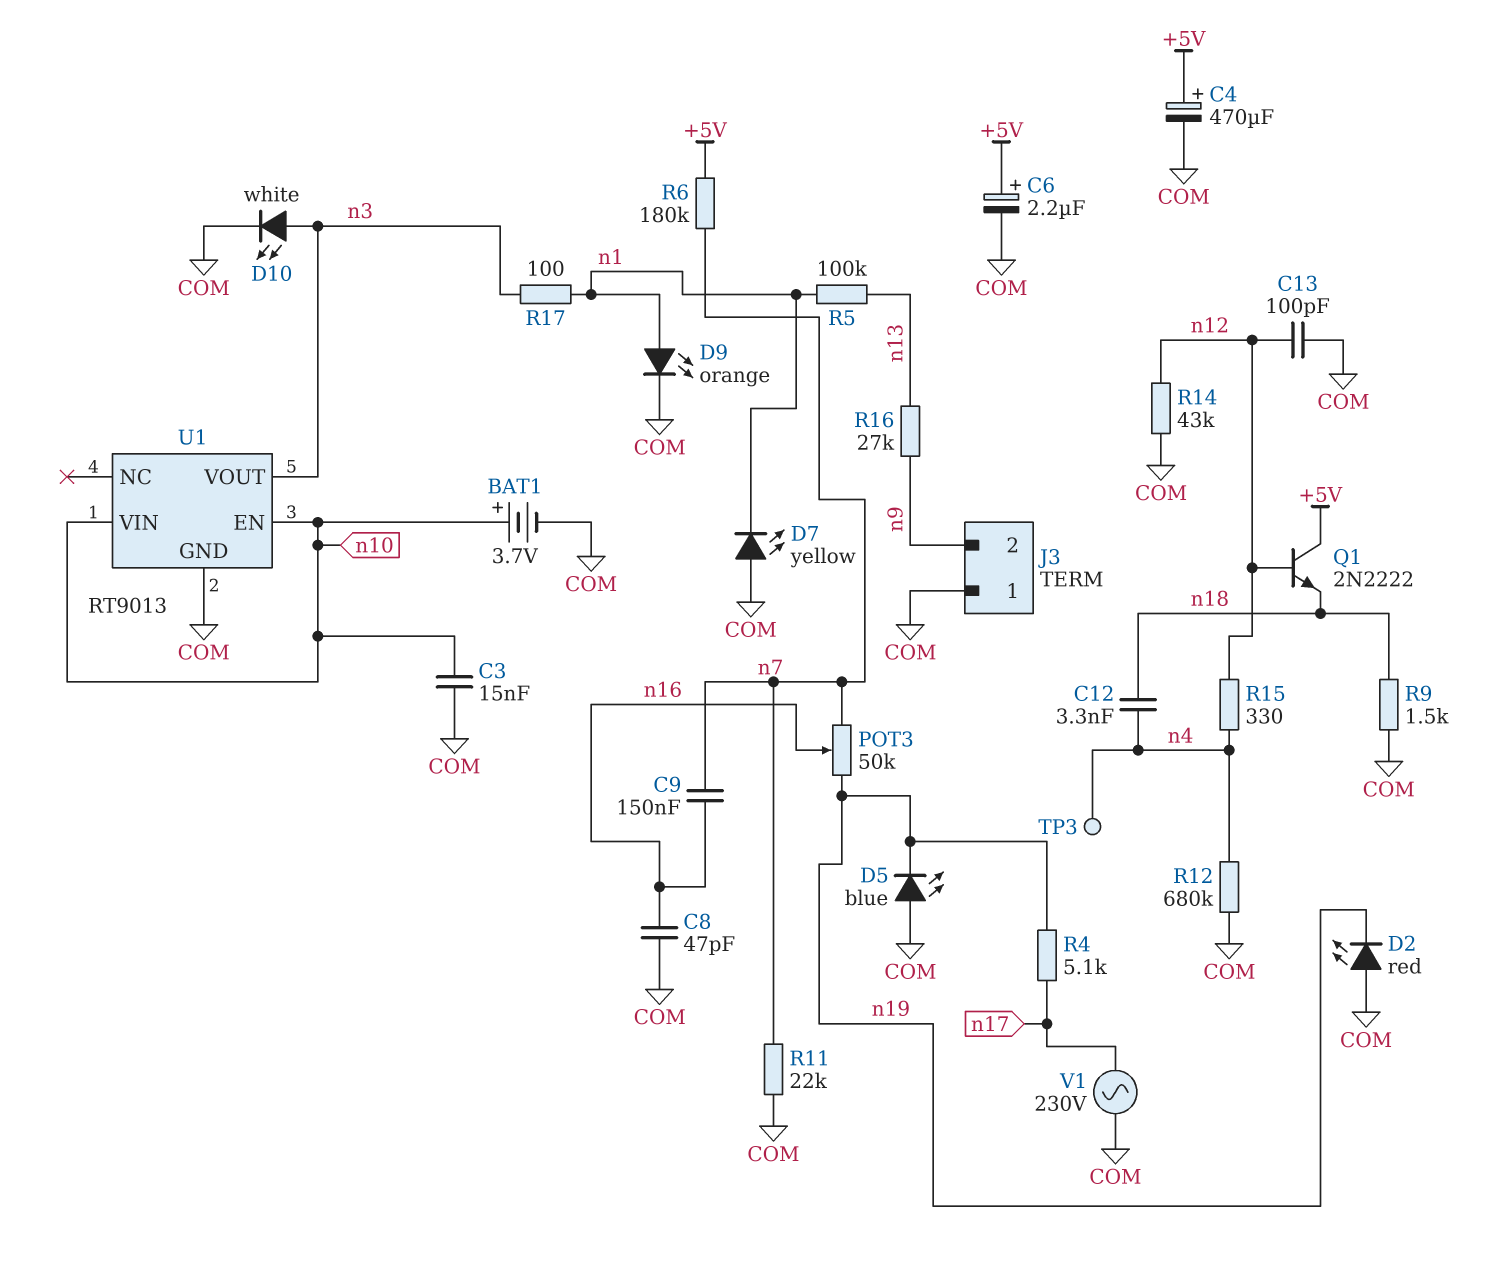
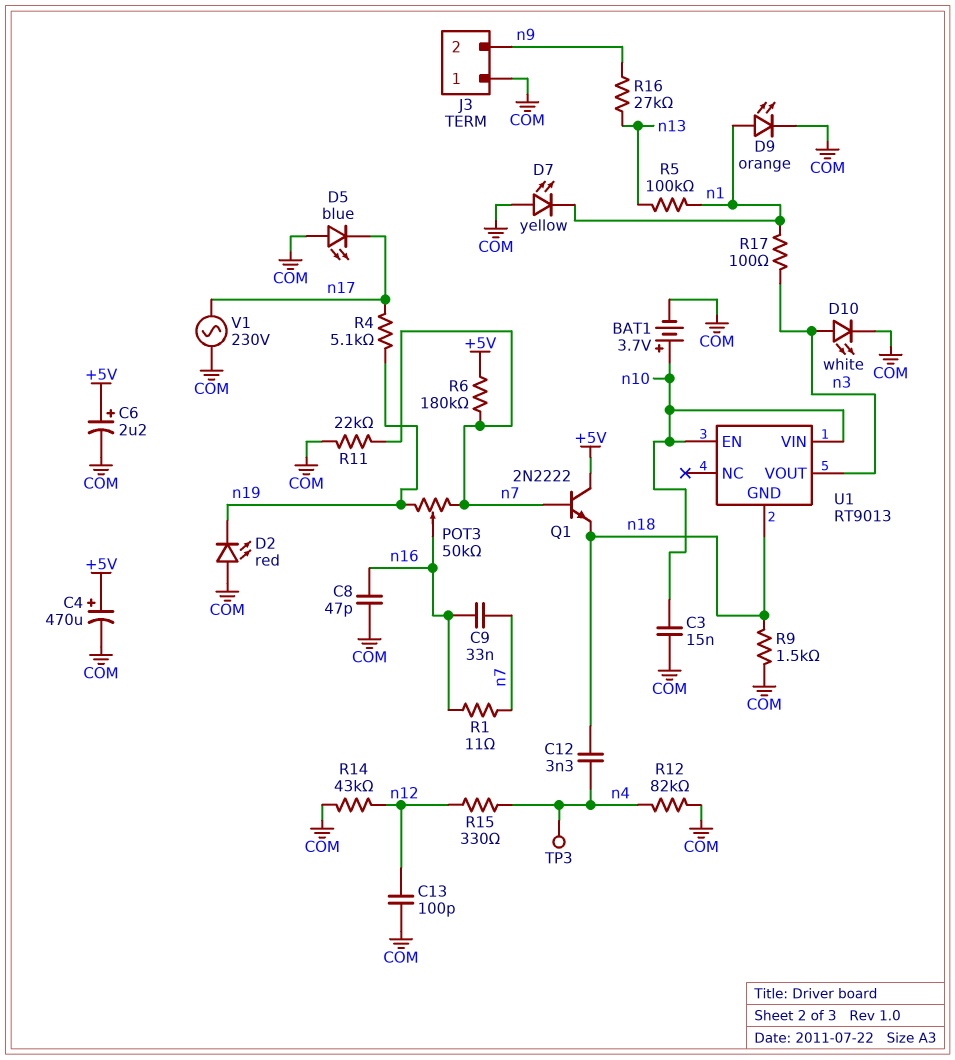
C9: 150nF (n7, n16) -> 33nF (n7, n16)
D5: LED blue (A COM, K n19) -> LED blue (A COM, K n17)
Q1: NPN 2N2222 (B n12, C +5V, E n18) -> NPN 2N2222 (B n7, C +5V, E n18)
R1: none -> 11 (n7, n16)
R12: 680k (COM, n4) -> 82k (COM, n4)
U1 pin GND: COM -> n18

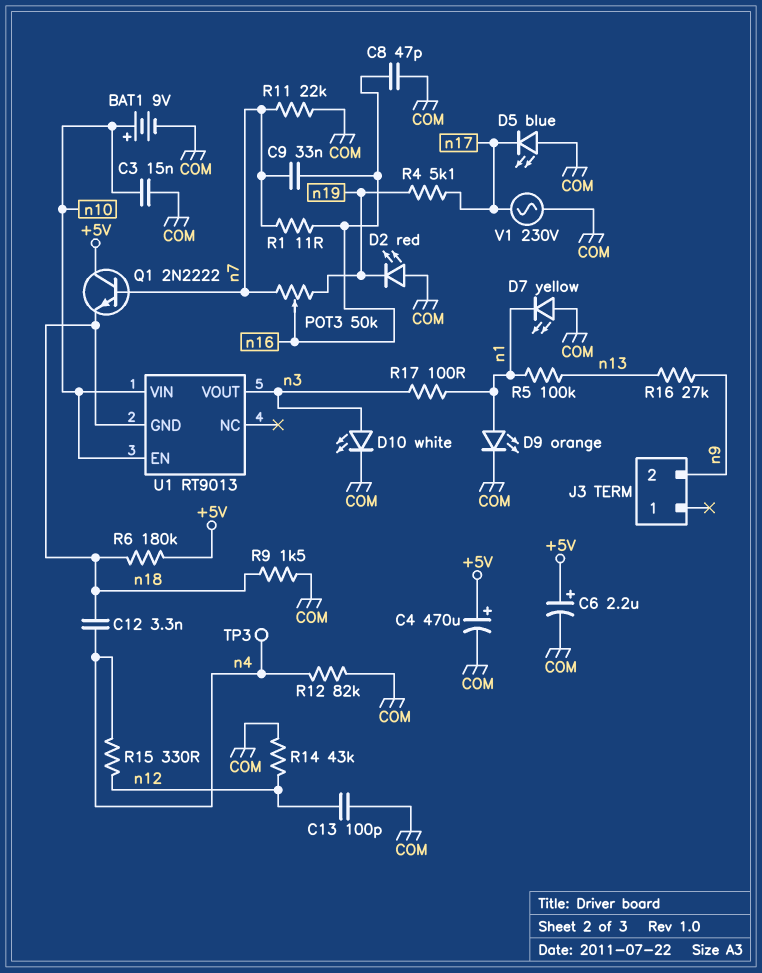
BAT1: 3.7V (plus n10, minus COM) -> 9V (plus n10, minus COM)
J3 pin 1: COM -> none
R6: 180k (+5V, n7) -> 180k (+5V, n18)

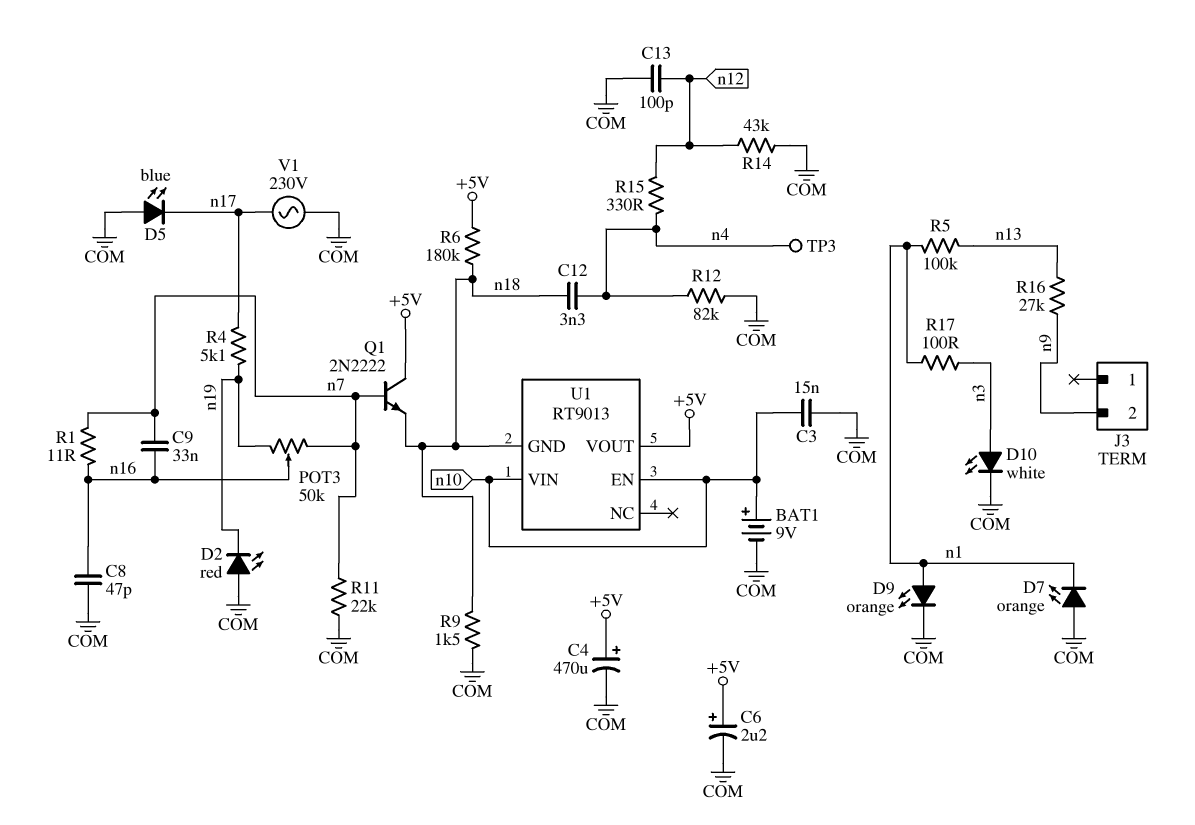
D7: LED yellow (A COM, K n1) -> LED orange (A COM, K n1)
U1 pin VOUT: n3 -> +5V

